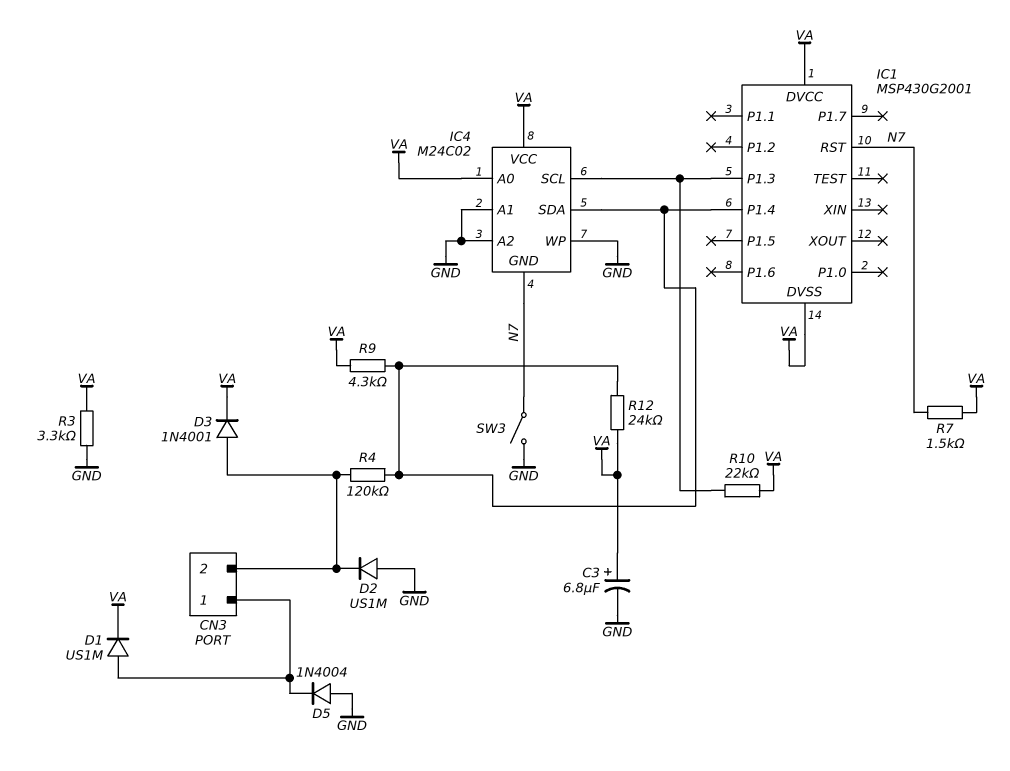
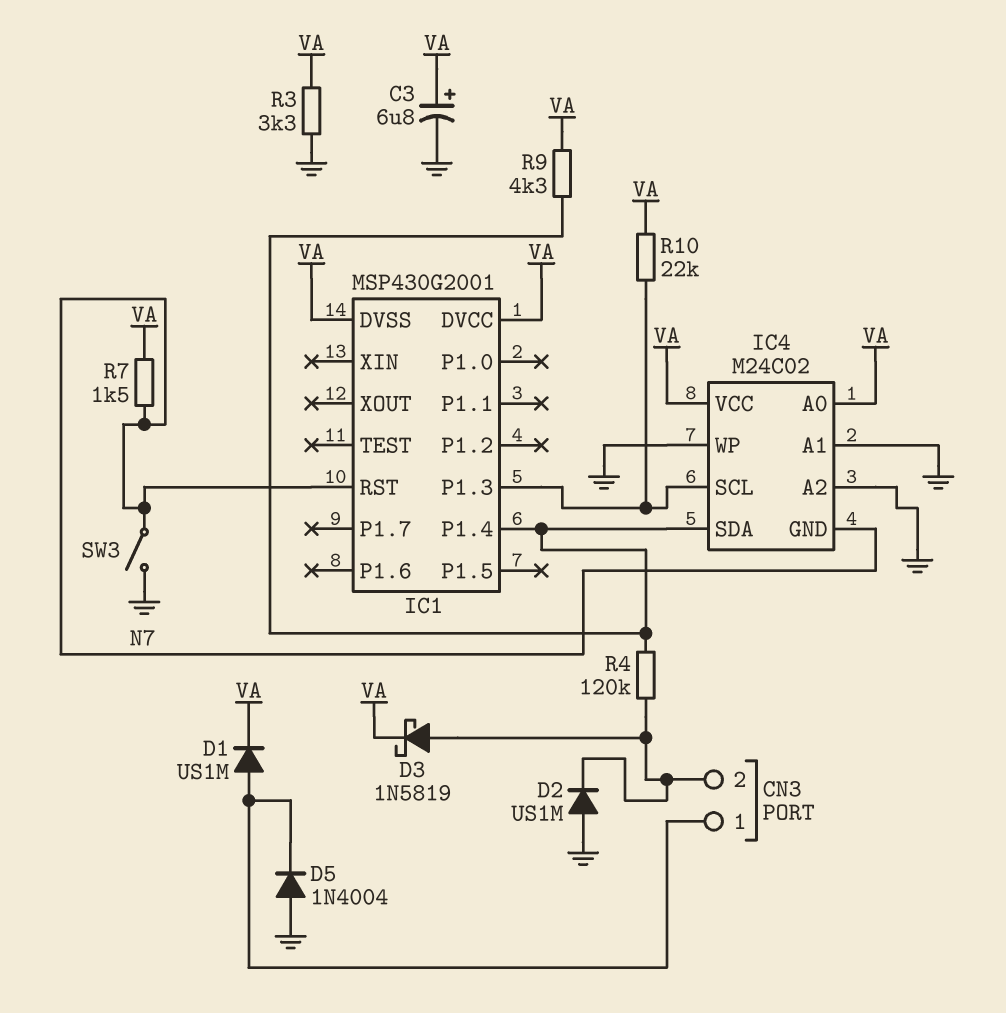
D3: diode 1N4001 (A CN3/2, K VA) -> schottky 1N5819 (A CN3/2, K VA)
R12: 24k (IC1/P1.4, VA) -> none

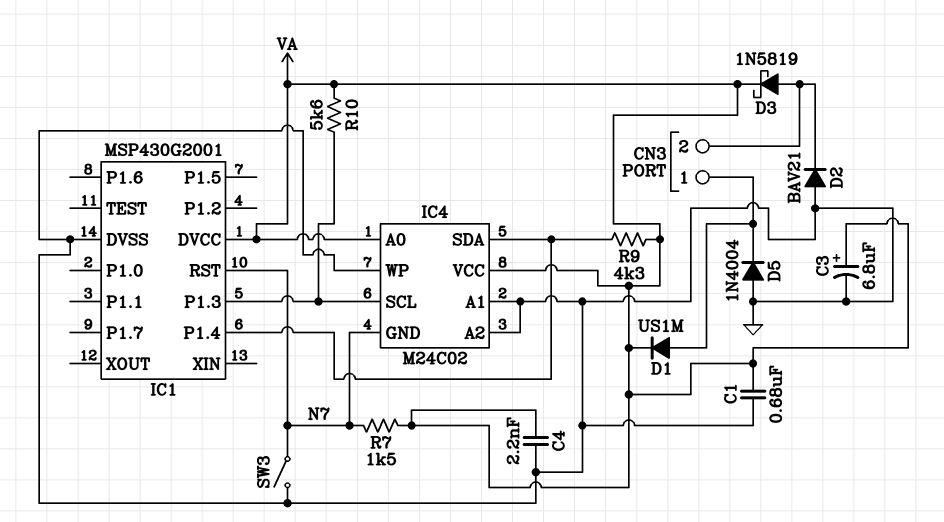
C1: none -> 680nF (GND, VA)
C4: none -> 2.2nF (GND, VA)
D2: diode US1M (A GND, K CN3/2) -> diode BAV21 (A GND, K CN3/2)
IC1 pin DVSS: VA -> GND
R3: 3.3k (GND, VA) -> none
R4: 120k (CN3/2, IC1/P1.4) -> none
R10: 22k (IC1/P1.3, VA) -> 5.6k (IC1/P1.3, VA)

